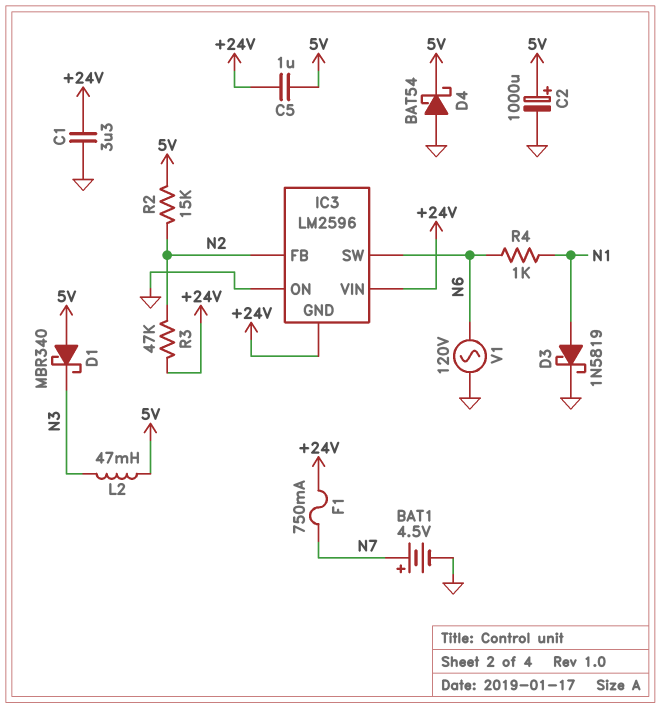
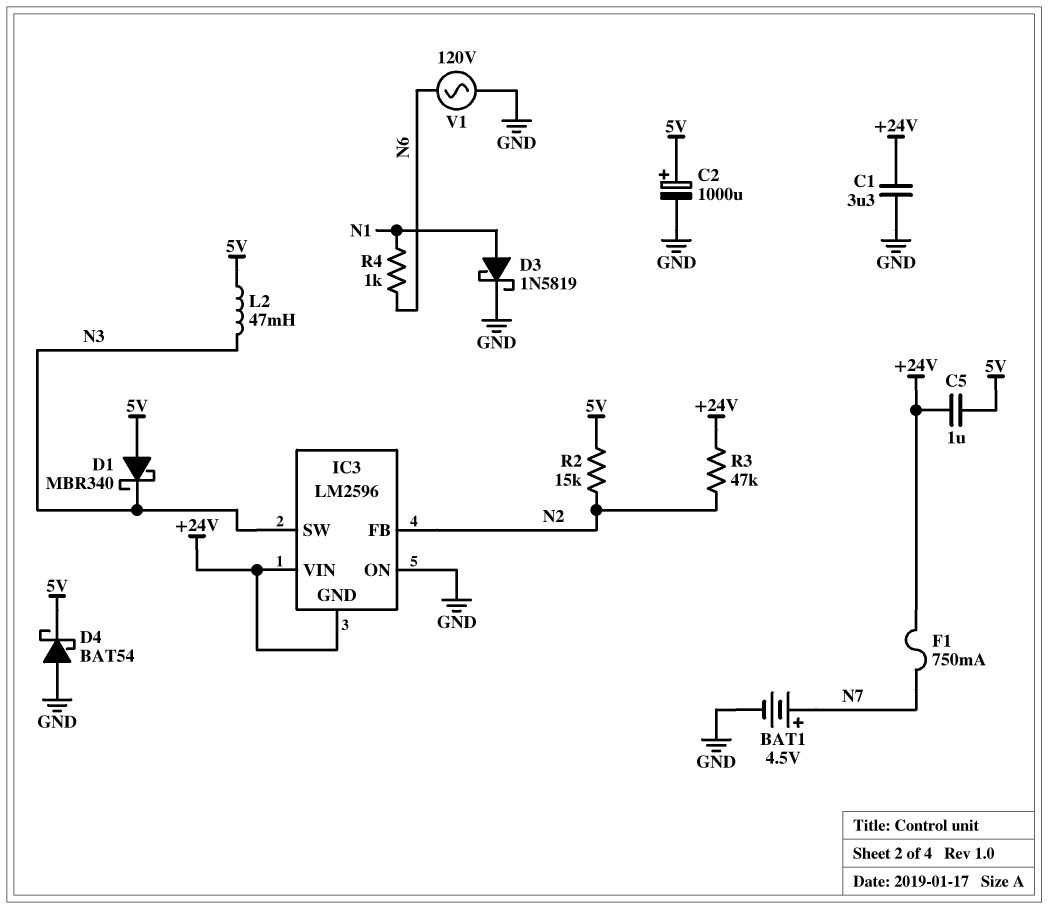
IC3 pin SW: N6 -> N3

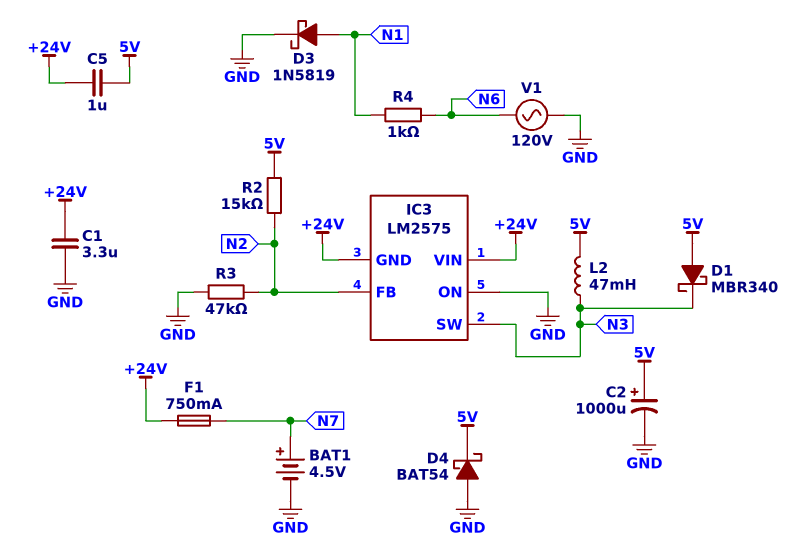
IC3: LM2596 -> LM2575
R3: 47k (+24V, N2) -> 47k (GND, N2)

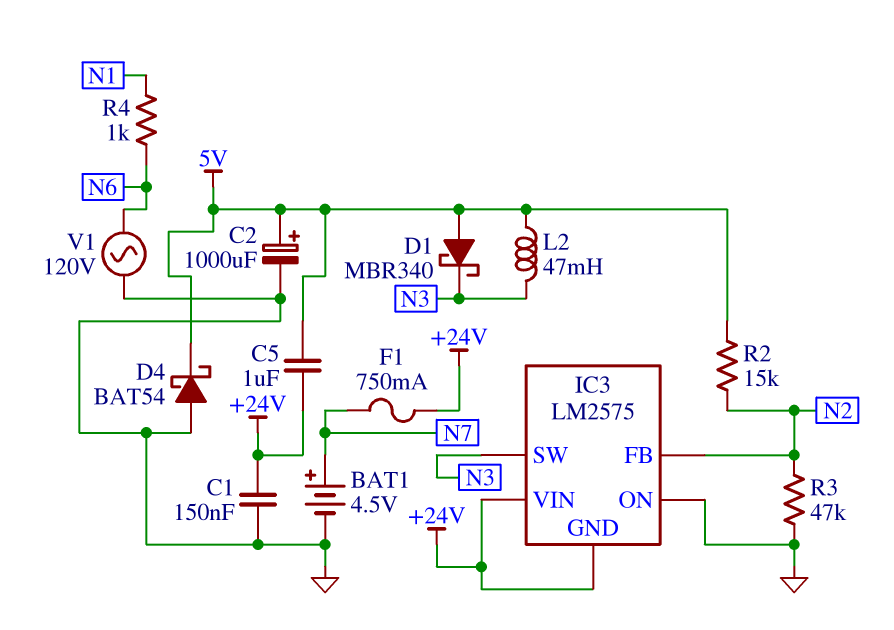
C1: 3.3uF (+24V, GND) -> 150nF (+24V, GND)
D3: schottky 1N5819 (A N1, K GND) -> none

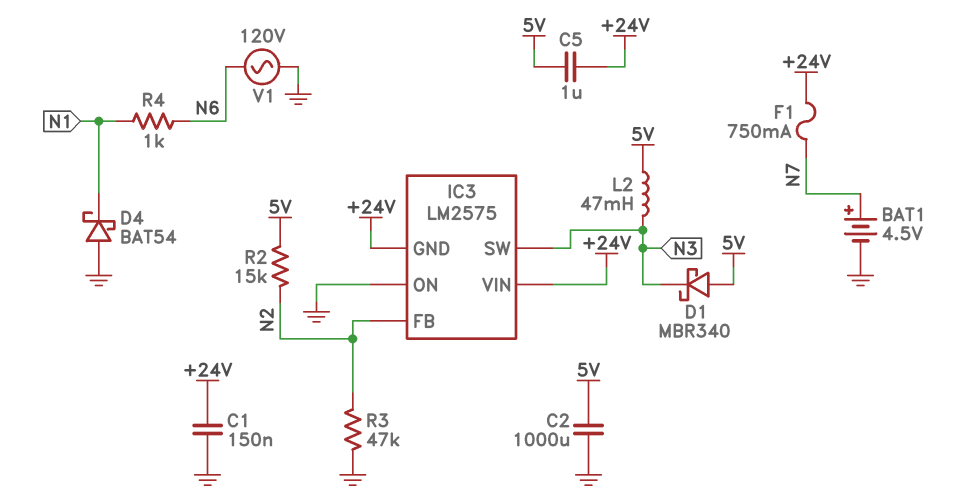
C2: 1000uF (plus 5V, minus GND) -> 1000uF (5V, GND)
D4: schottky BAT54 (A GND, K 5V) -> schottky BAT54 (A GND, K N1)

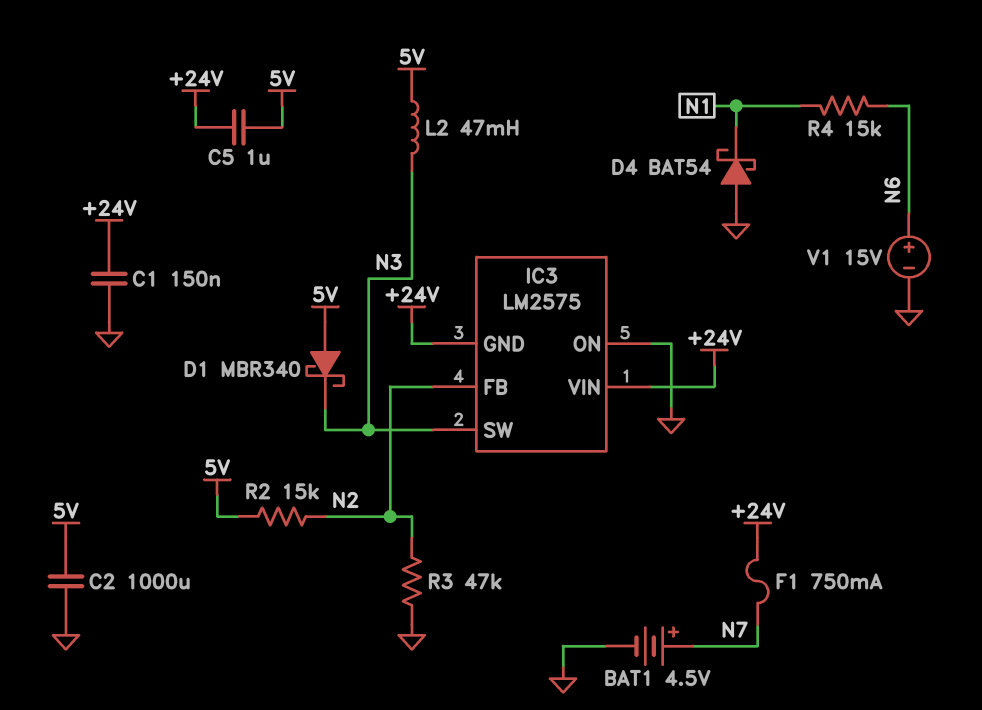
R4: 1k (N1, N6) -> 15k (N1, N6)
V1: AC 120V (GND, N6) -> 15V (plus N6, minus GND)

